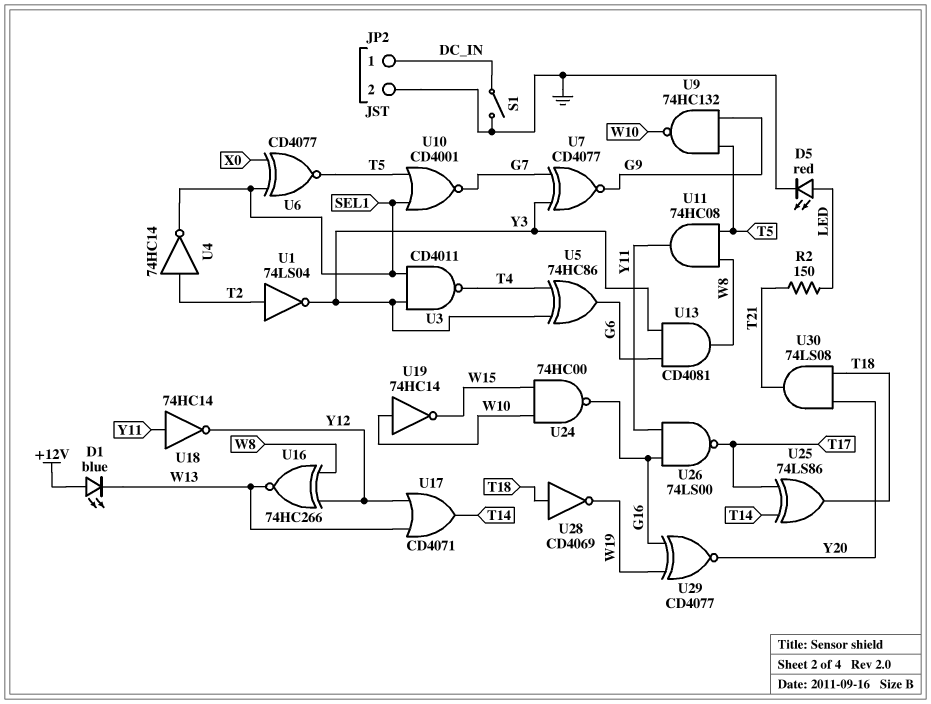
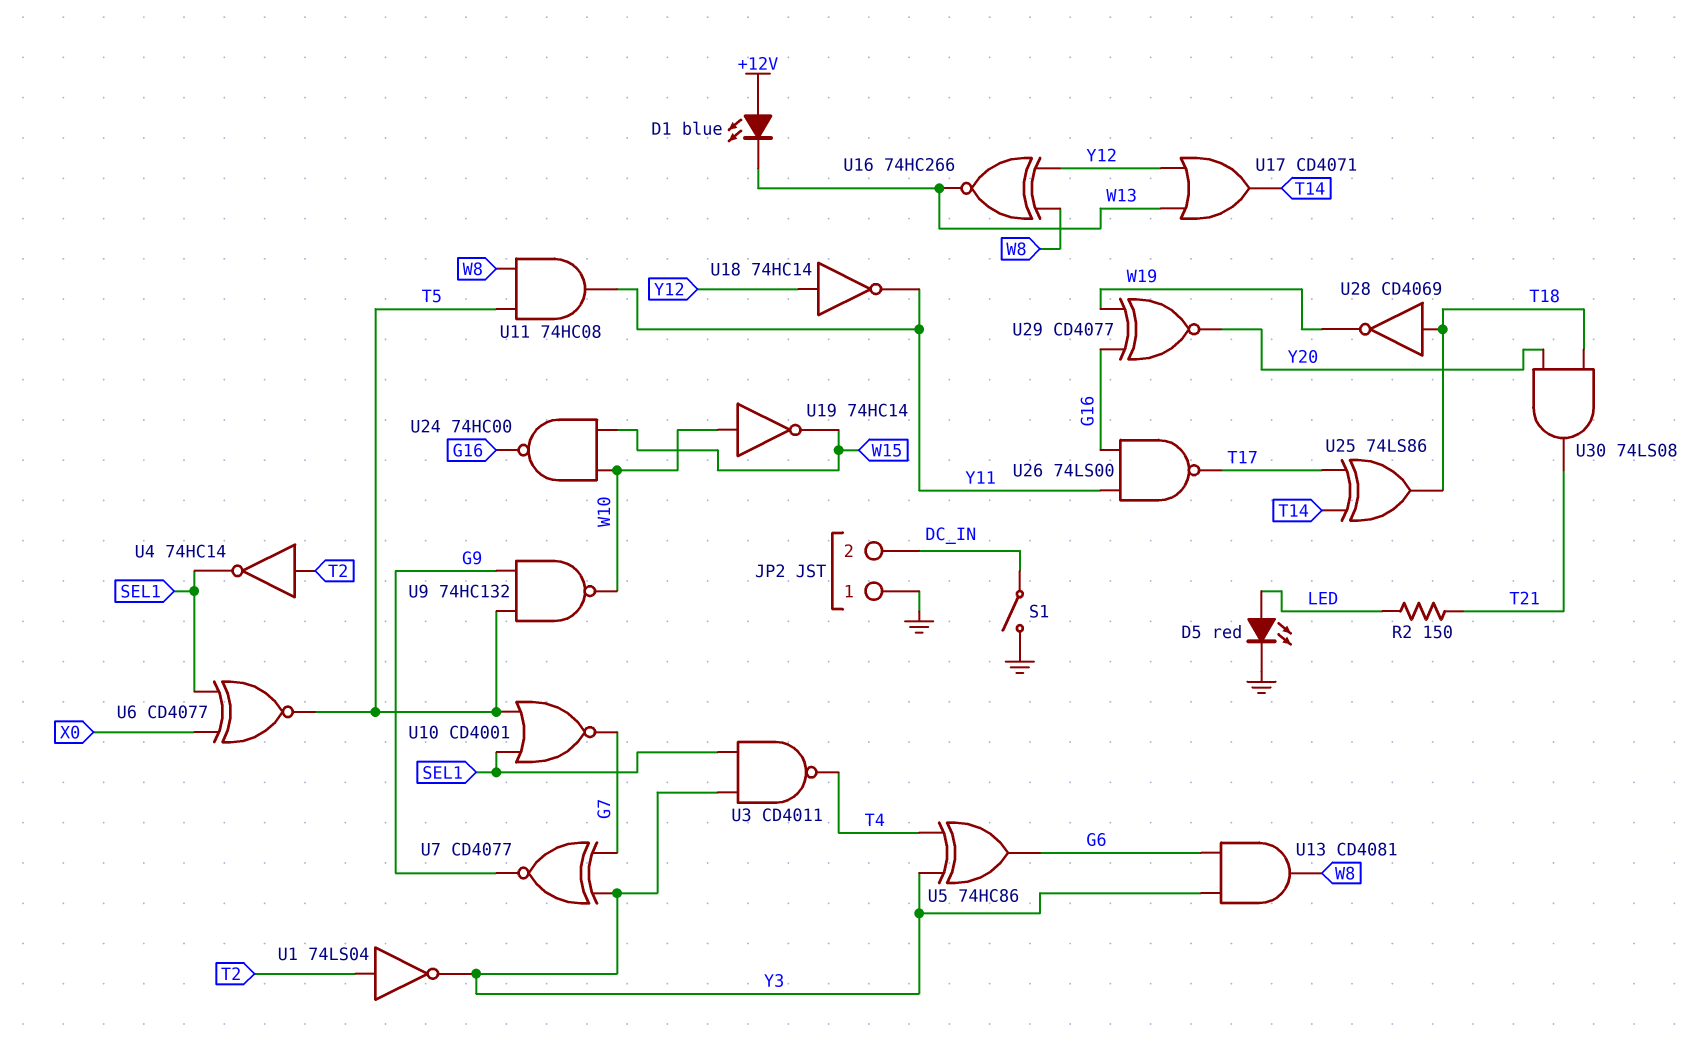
JP2 pin 1: DC_IN -> GND
JP2 pin 2: GND -> DC_IN
U18: NOT 74HC14 (in Y11, out Y12) -> NOT 74HC14 (in Y12, out Y11)

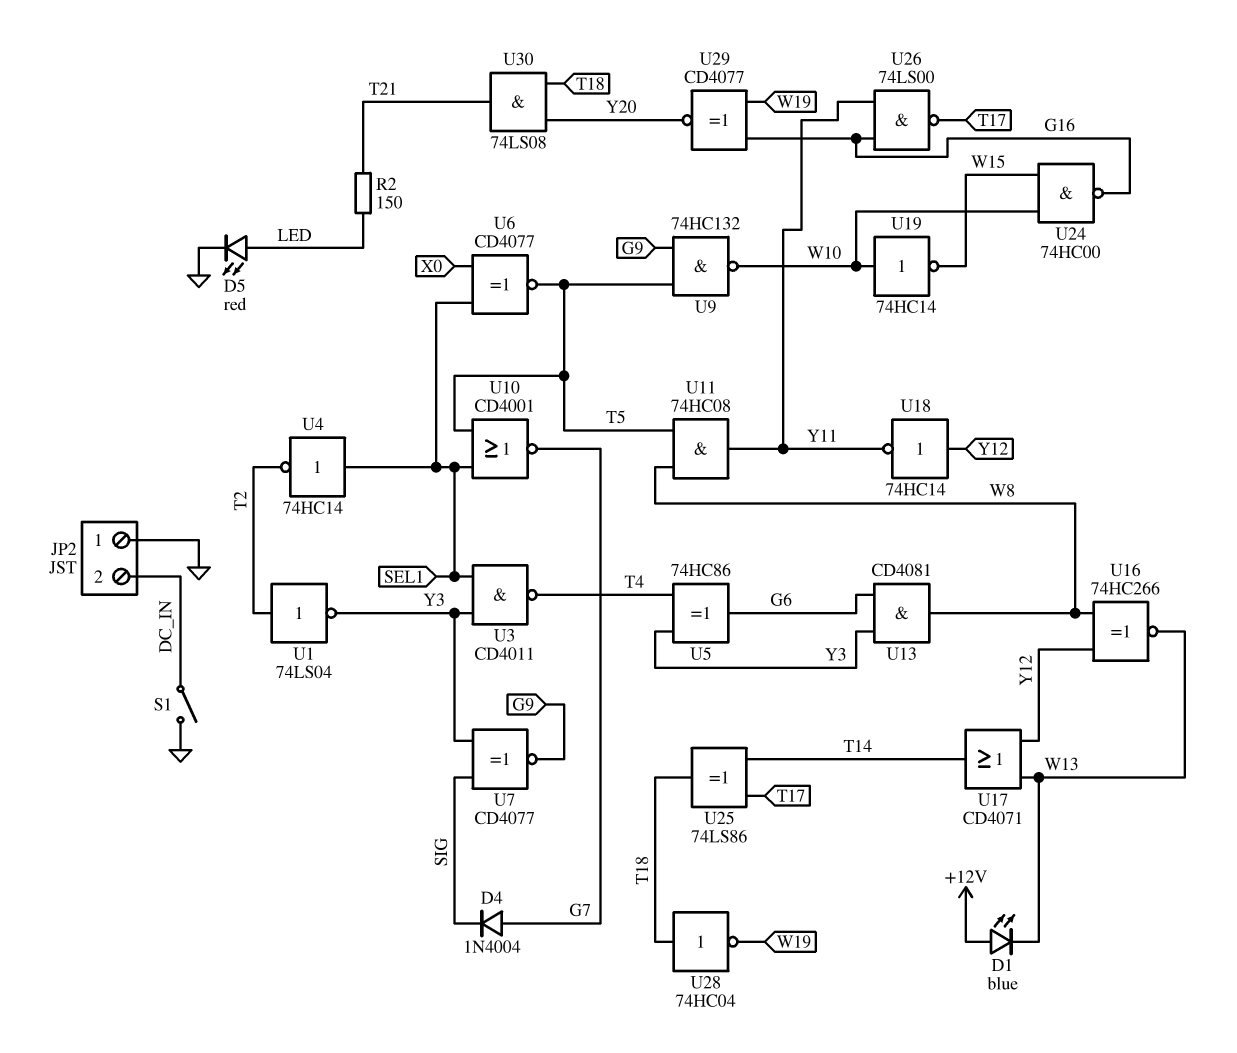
D4: none -> diode 1N4004 (A G7, K SIG)
U4: NOT 74HC14 (in T2, out SEL1) -> NOT 74HC14 (in SEL1, out T2)
U7: XNOR CD4077 (in G7, in Y3, out G9) -> XNOR CD4077 (in SIG, in Y3, out G9)
U28: NOT CD4069 (in T18, out W19) -> NOT 74HC04 (in T18, out W19)

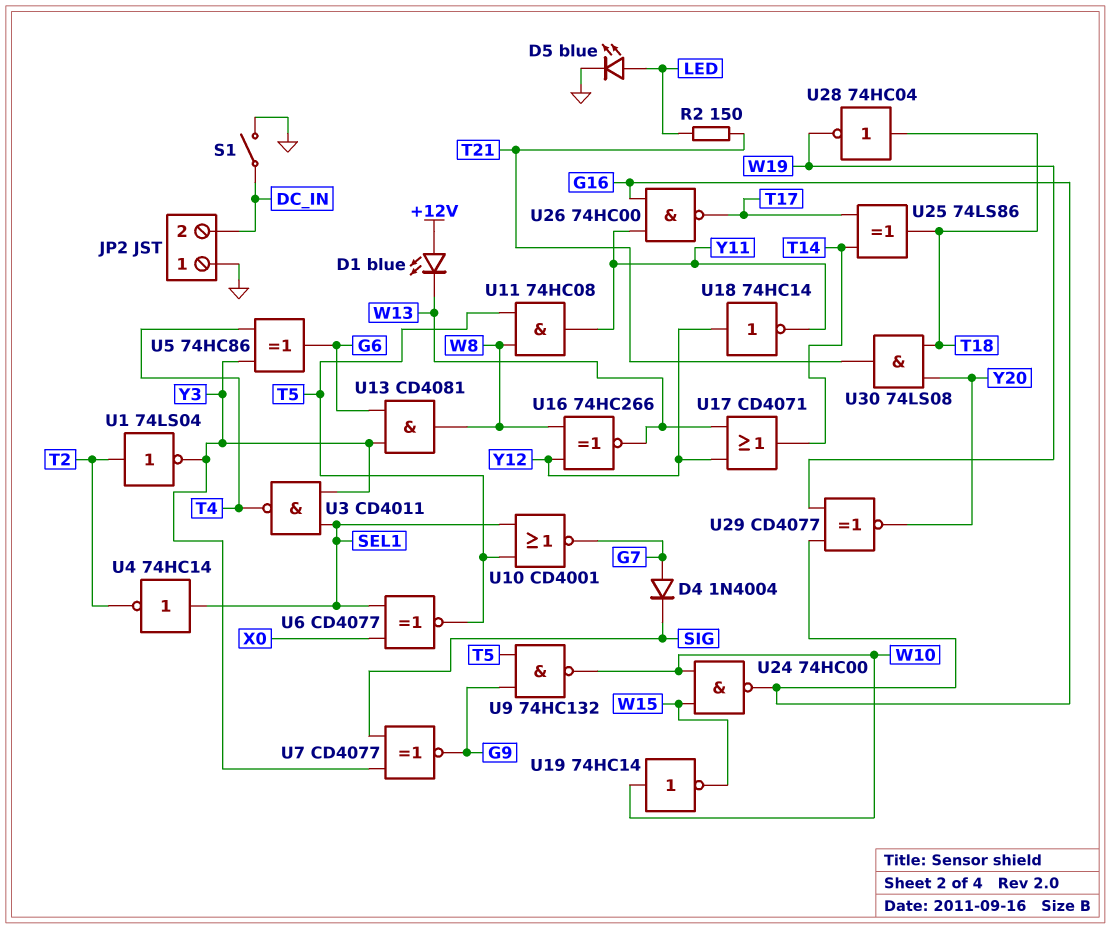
D5: LED red (A LED, K GND) -> LED blue (A LED, K GND)
U26: NAND 74LS00 (in G16, in Y11, out T17) -> NAND 74HC00 (in G16, in Y11, out T17)

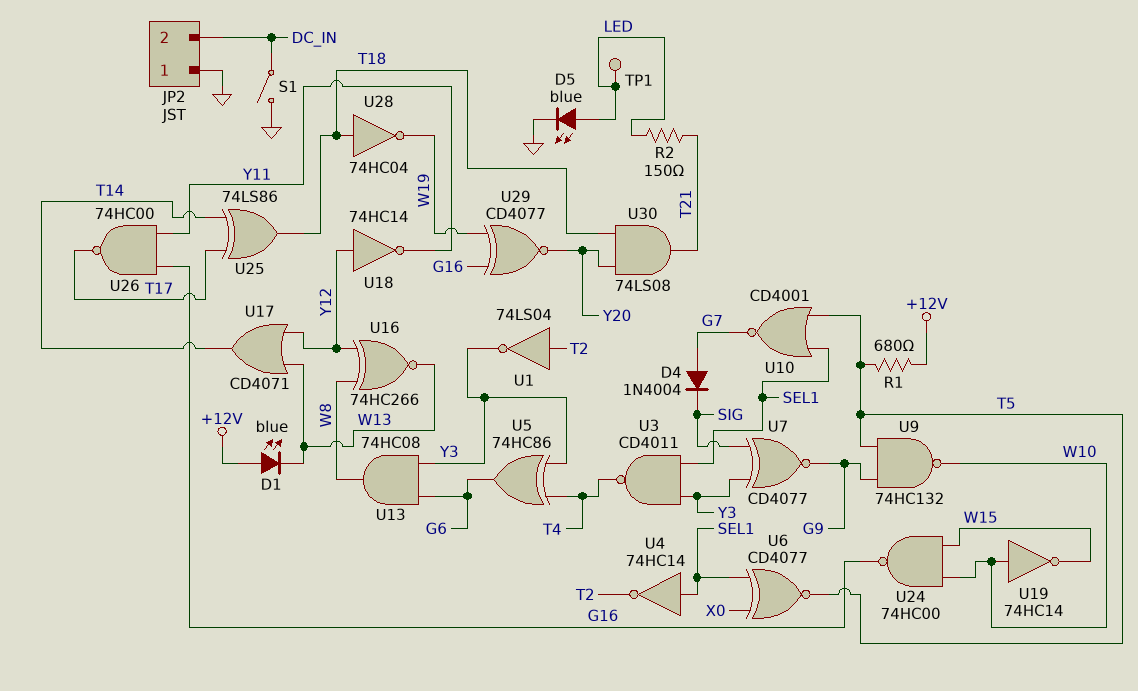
R1: none -> 680 (+12V, T5)
TP1: none -> test point (LED)
U11: AND 74HC08 (in T5, in W8, out Y11) -> none
U13: AND CD4081 (in G6, in Y3, out W8) -> AND 74HC08 (in G6, in Y3, out W8)

